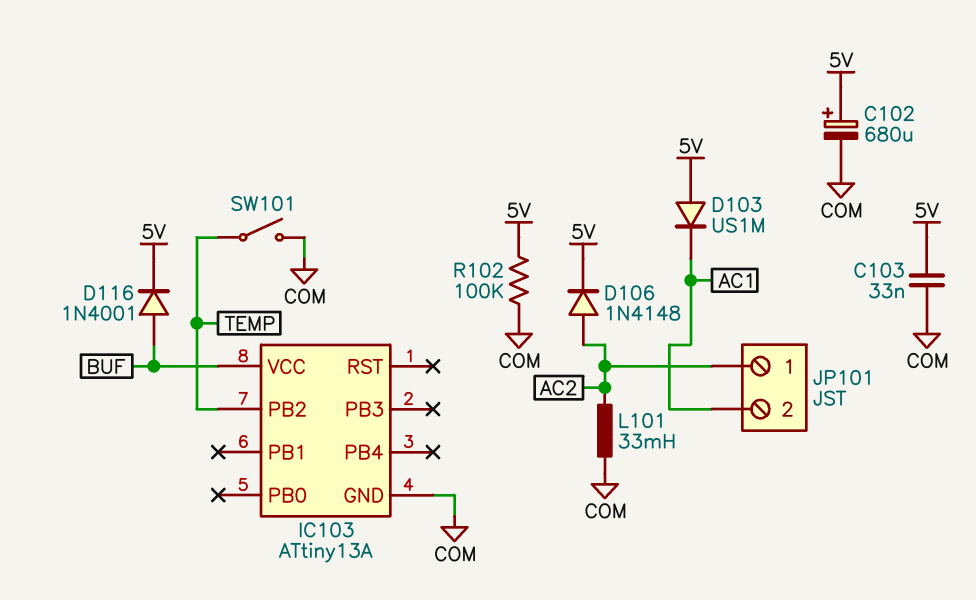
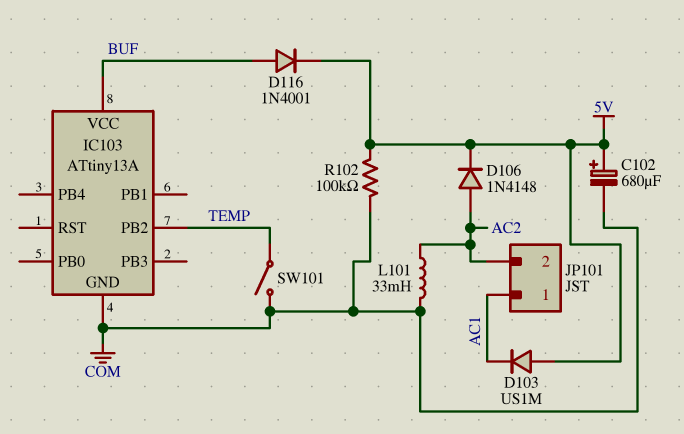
C103: 33nF (5V, COM) -> none
JP101 pin 1: AC2 -> AC1
JP101 pin 2: AC1 -> AC2

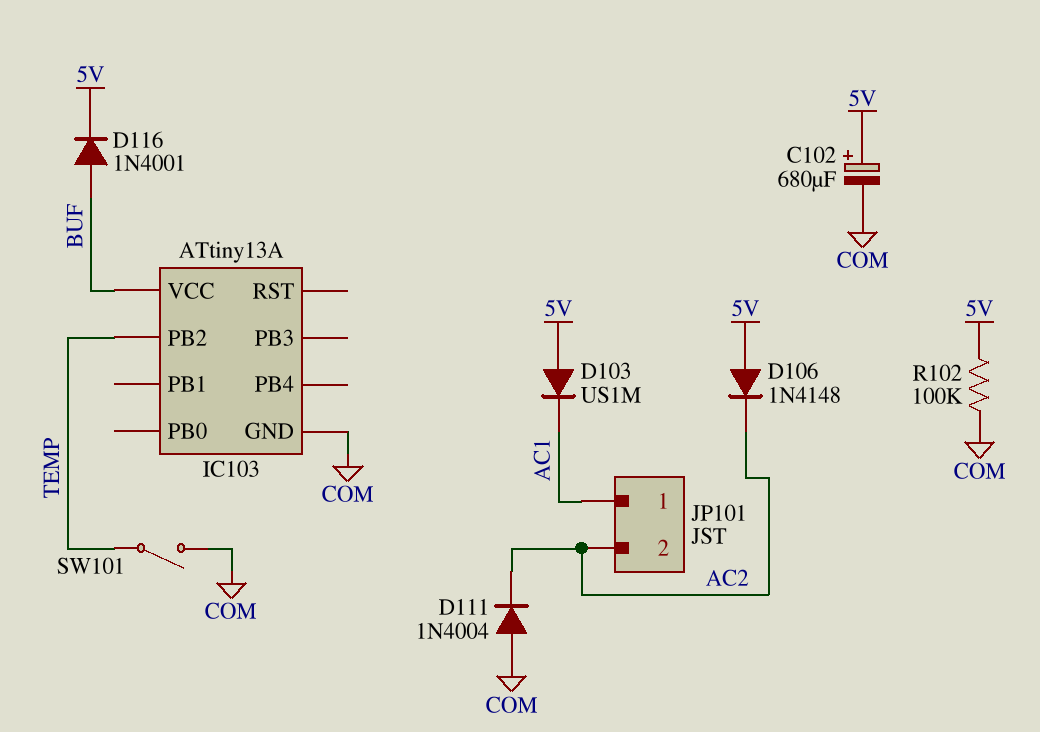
D106: diode 1N4148 (A AC2, K 5V) -> diode 1N4148 (A 5V, K AC2)
D111: none -> diode 1N4004 (A COM, K AC2)
L101: 33mH (AC2, COM) -> none

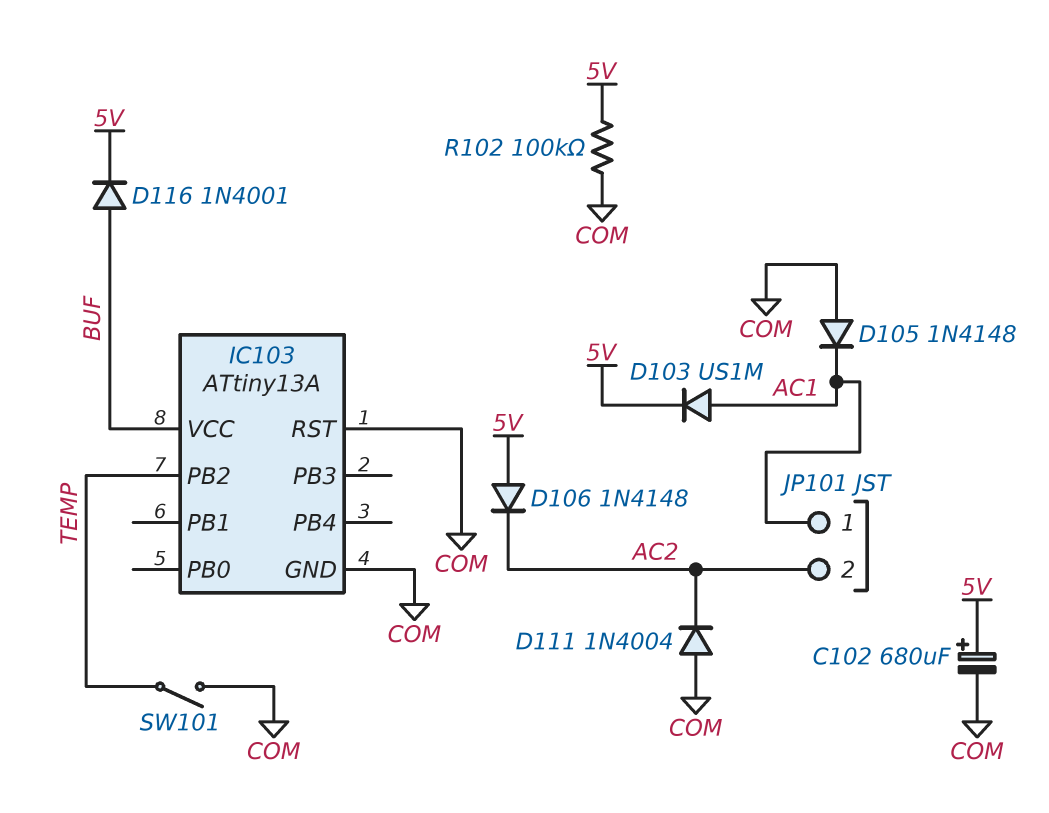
D103: diode US1M (A 5V, K AC1) -> diode US1M (A AC1, K 5V)
D105: none -> diode 1N4148 (A COM, K AC1)
IC103 pin RST: none -> COM

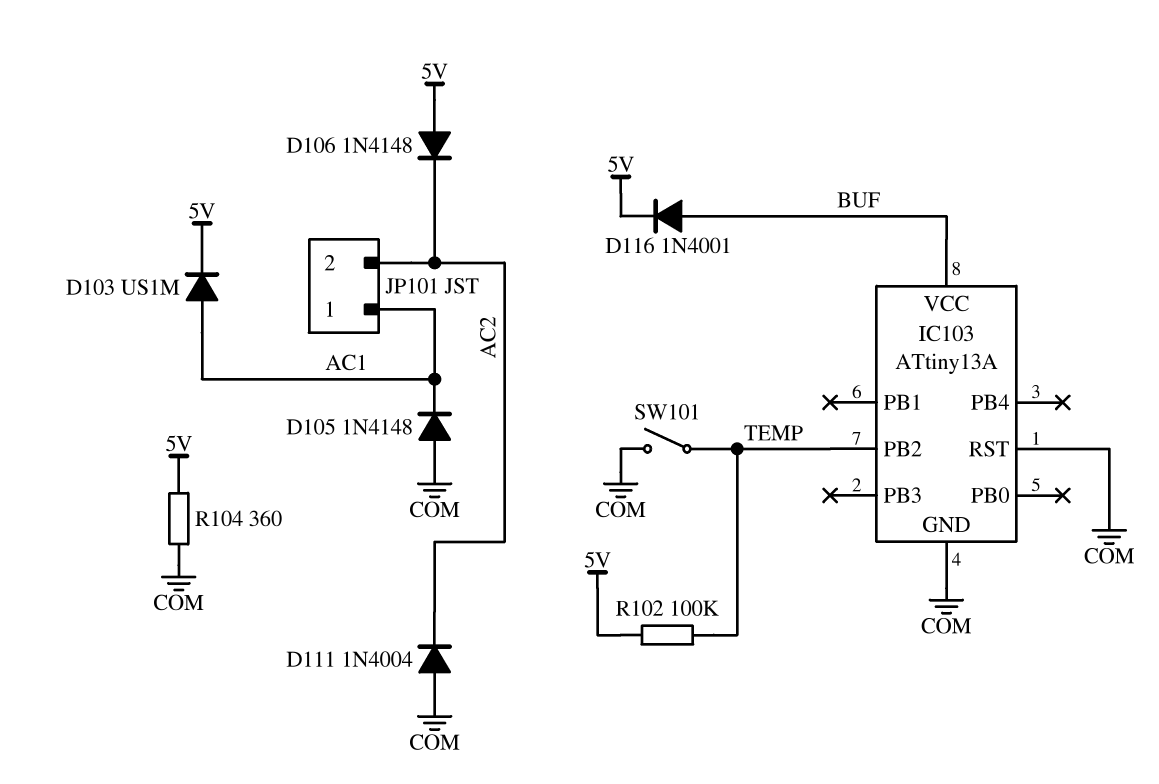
C102: 680uF (plus 5V, minus COM) -> none
R102: 100k (5V, COM) -> 100k (5V, TEMP)
R104: none -> 360 (5V, COM)

